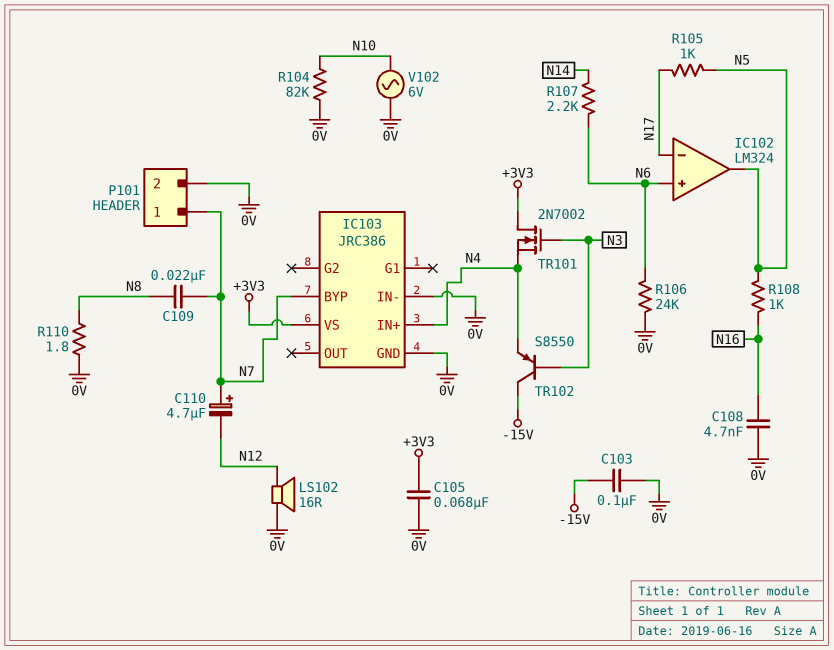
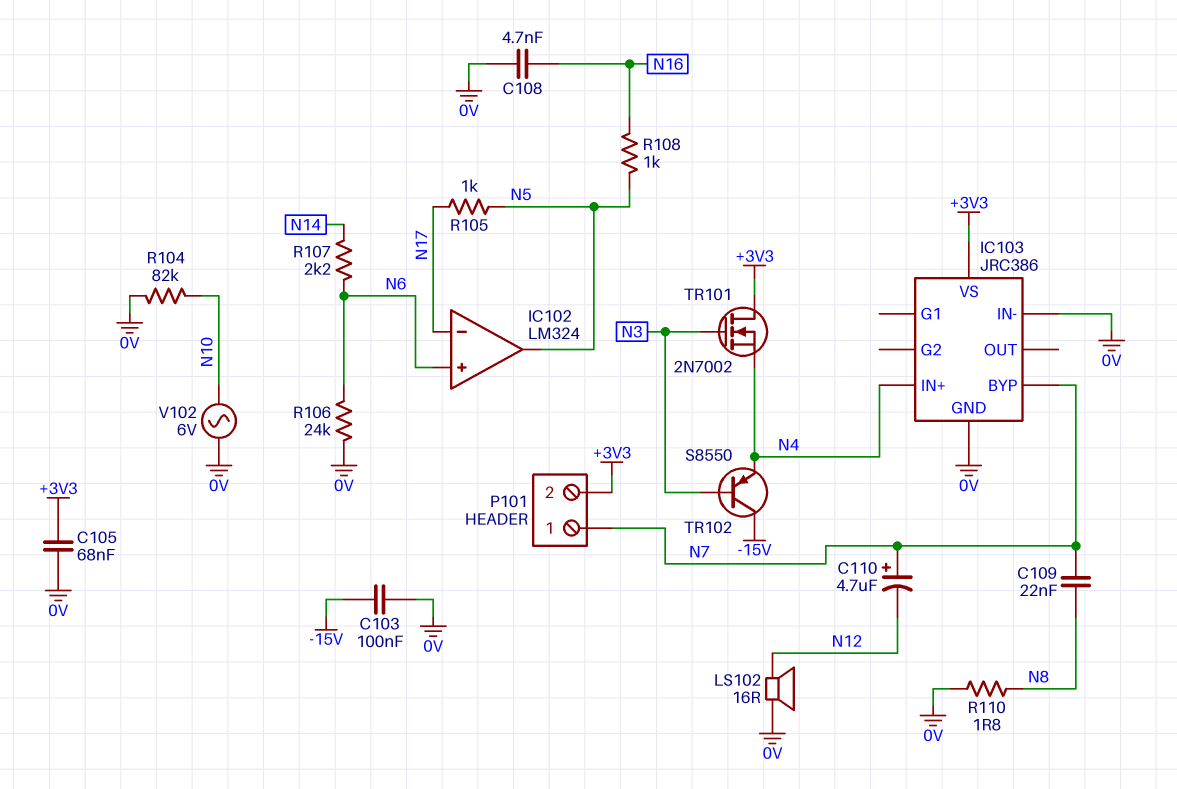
P101 pin 2: 0V -> +3V3

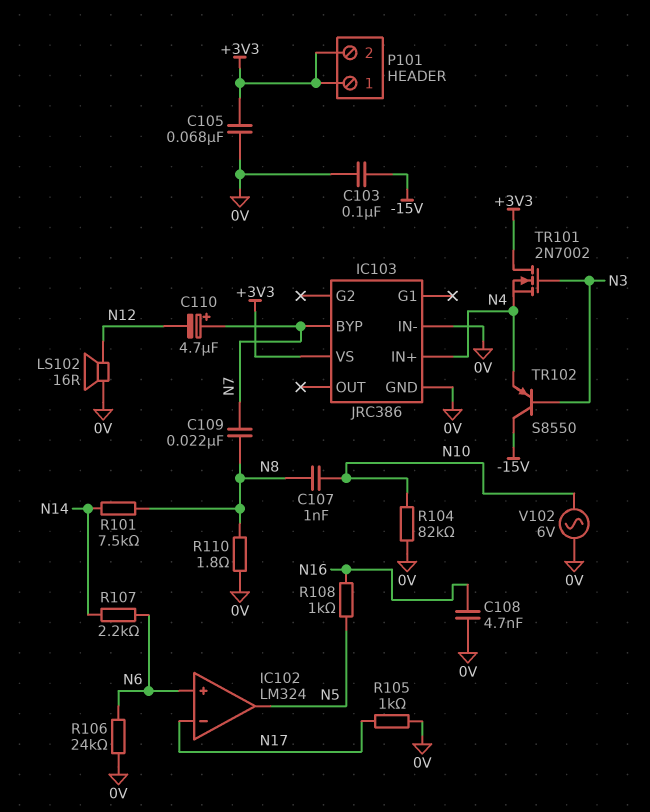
C107: none -> 1nF (N8, N10)
P101 pin 1: N7 -> +3V3
R101: none -> 7.5k (N8, N14)
R105: 1k (N5, N17) -> 1k (0V, N17)

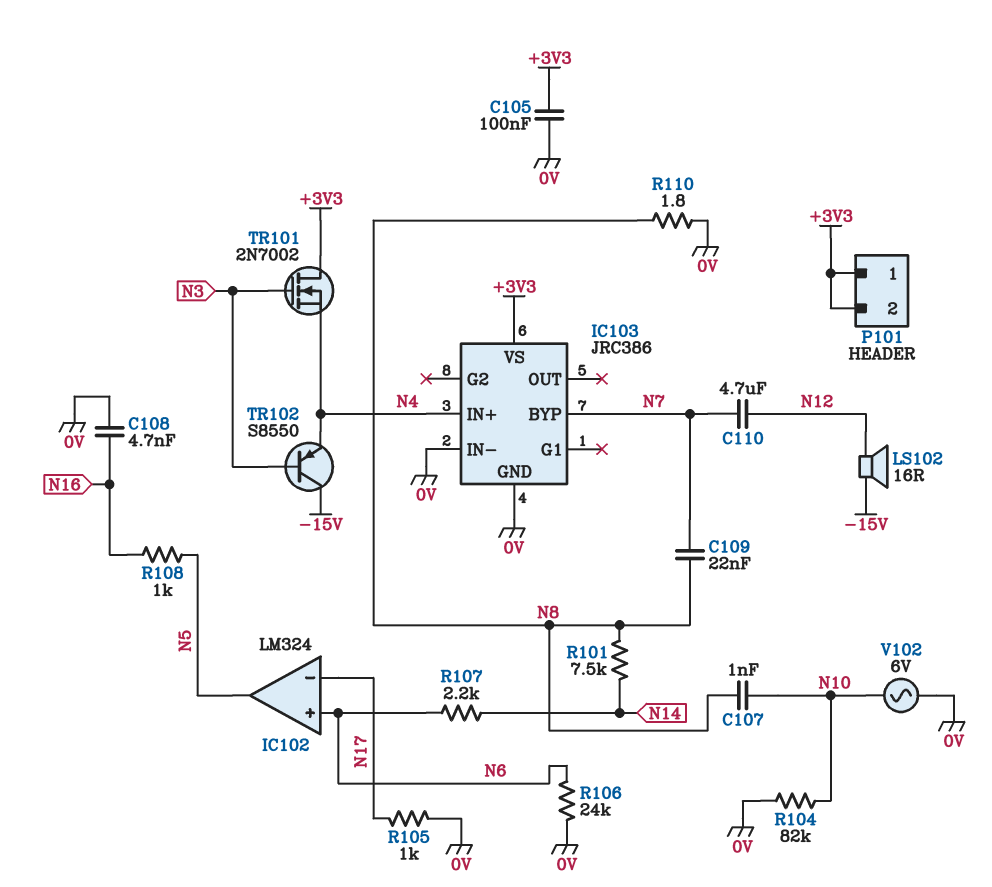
C103: 100nF (-15V, 0V) -> none
C105: 68nF (+3V3, 0V) -> 100nF (+3V3, 0V)
C110: 4.7uF (plus N7, minus N12) -> 4.7uF (N7, N12)
LS102: speaker 16R (0V, N12) -> speaker 16R (-15V, N12)

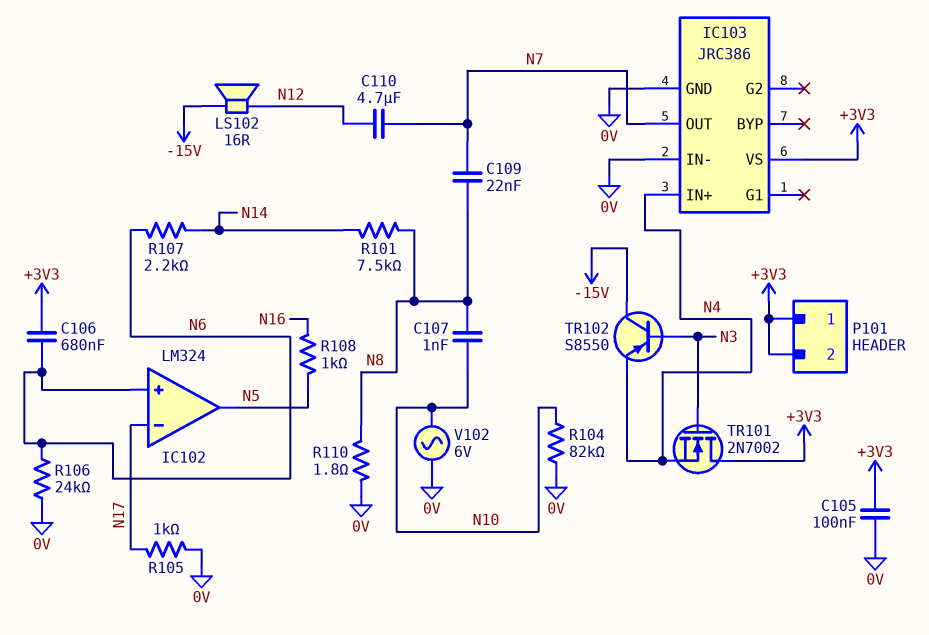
C106: none -> 680nF (+3V3, N6)
C108: 4.7nF (0V, N16) -> none
IC103 pin BYP: N7 -> none
IC103 pin OUT: none -> N7

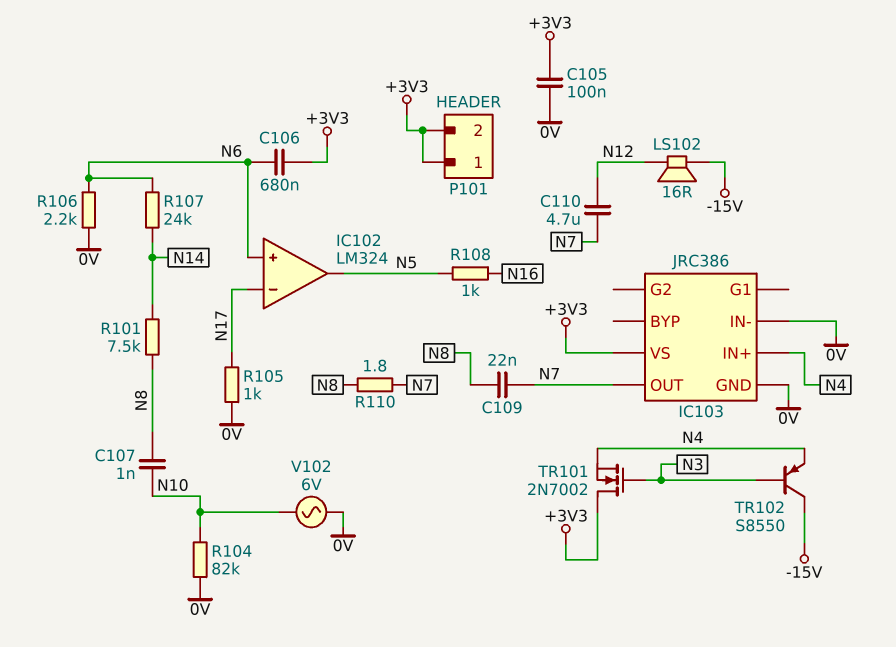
R106: 24k (0V, N6) -> 2.2k (0V, N6)
R107: 2.2k (N6, N14) -> 24k (N6, N14)
R110: 1.8 (0V, N8) -> 1.8 (N7, N8)

